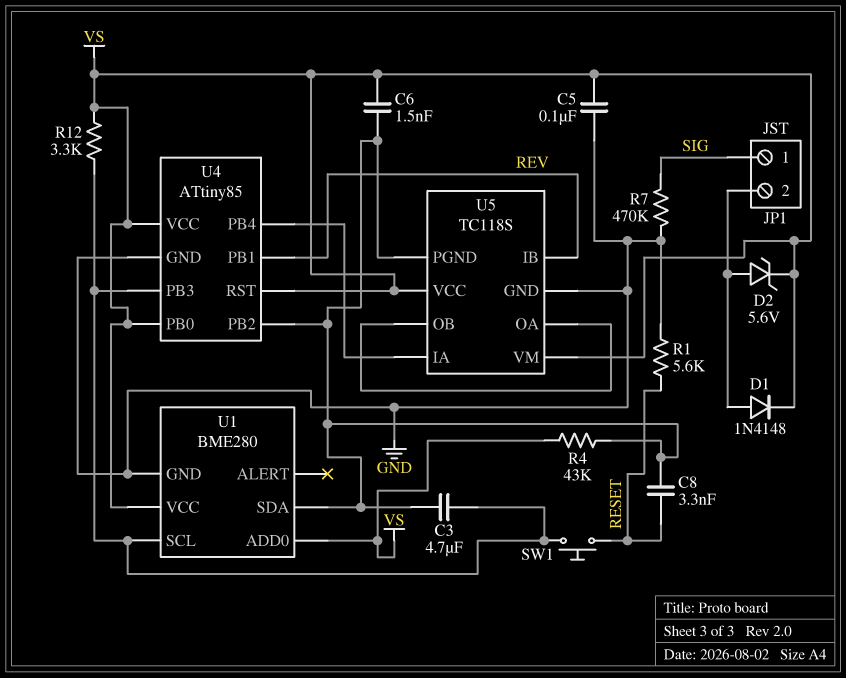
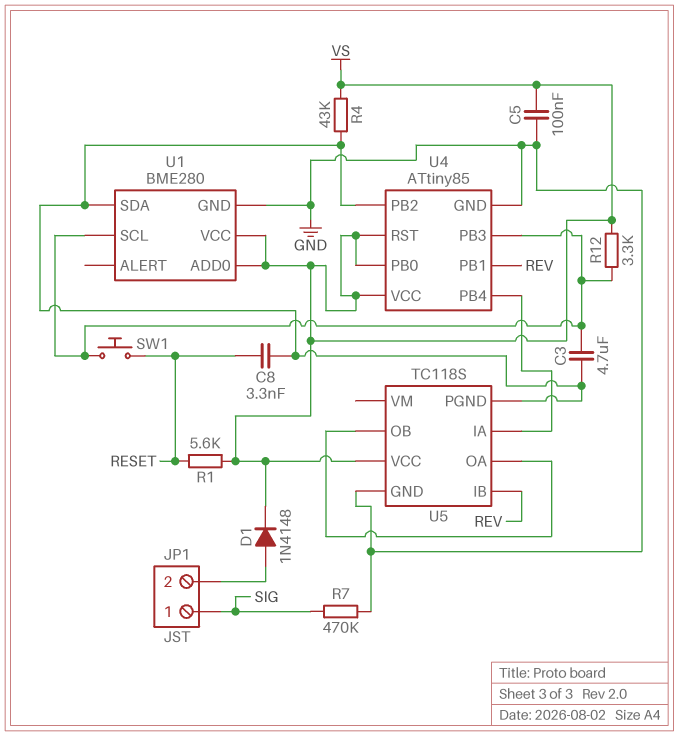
C6: 1.5nF (U1/SDA, VS) -> none
D2: zener 5.6V (A JP1/2, K VS) -> none
R1: 5.6k (GND, RESET) -> 5.6k (RESET, VS)
U5 pin VM: VS -> none

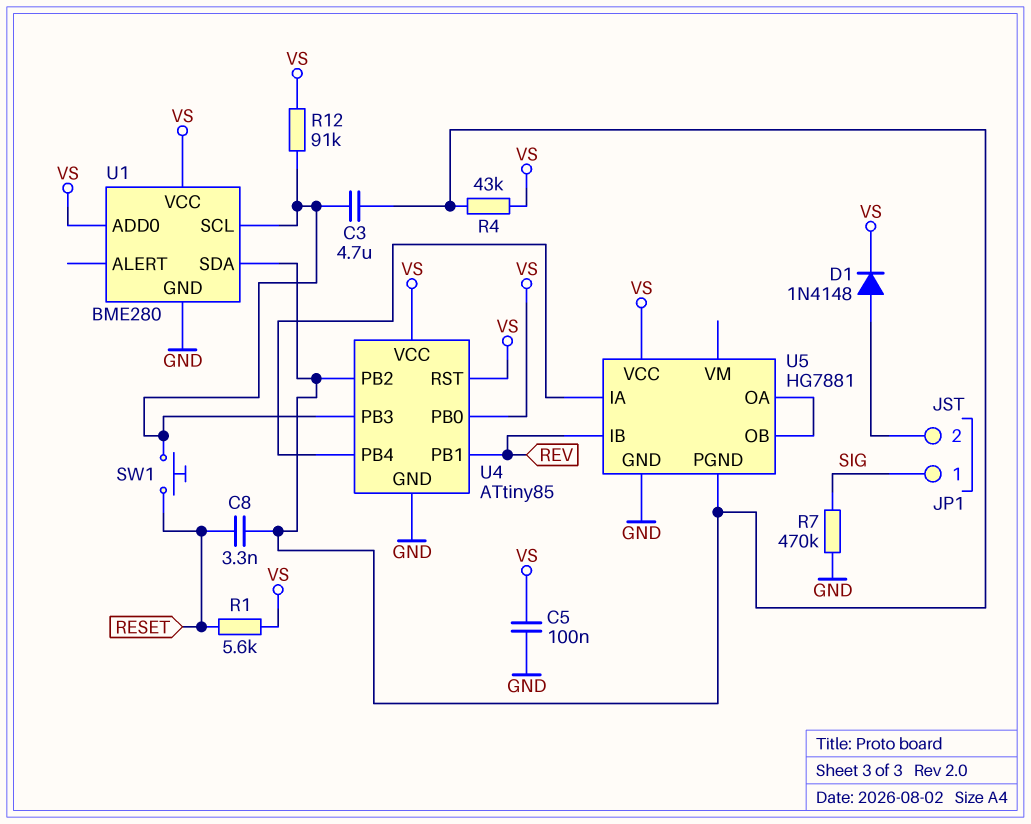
R12: 3.3k (U1/SCL, VS) -> 91k (U1/SCL, VS)
U5: TC118S -> HG7881

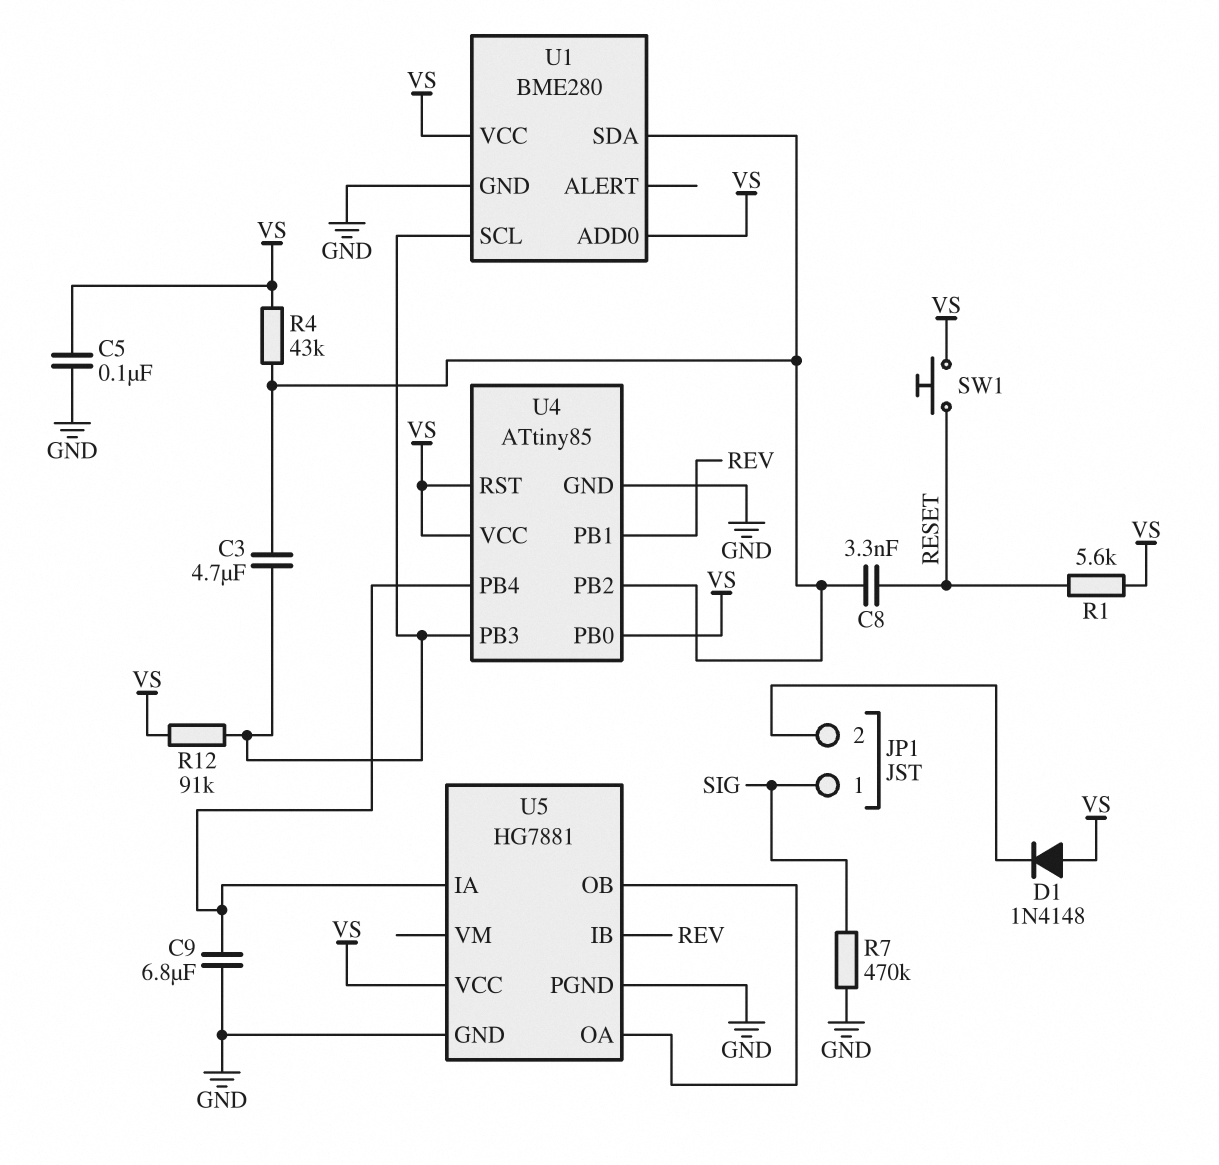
C9: none -> 6.8uF (GND, U4/PB4)
D1: diode 1N4148 (A JP1/2, K VS) -> diode 1N4148 (A VS, K JP1/2)
SW1: button (RESET, U1/SCL) -> button (RESET, VS)
U5 pin PGND: U1/SDA -> GND

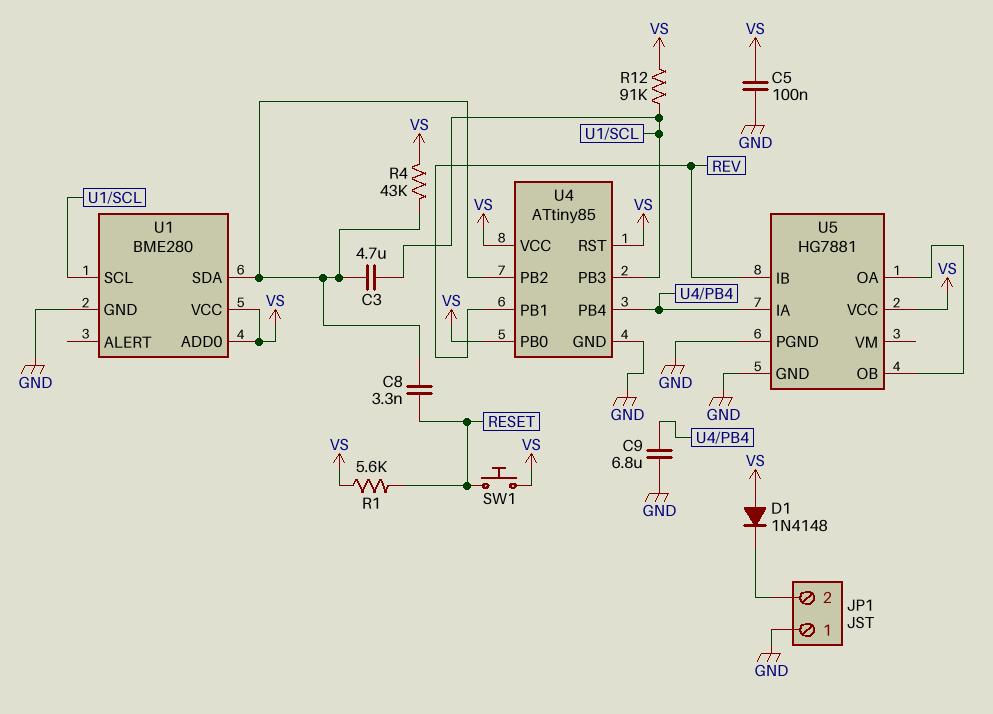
JP1 pin 1: SIG -> GND
R7: 470k (GND, SIG) -> none

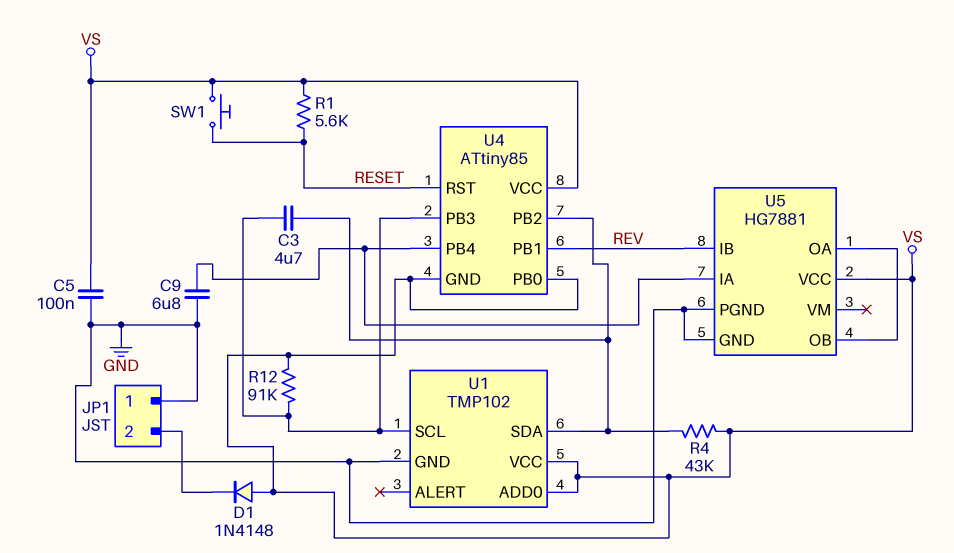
C8: 3.3nF (RESET, U1/SDA) -> none
U1: BME280 -> TMP102
U4 pin GND: GND -> VS
U4 pin RST: VS -> RESET

